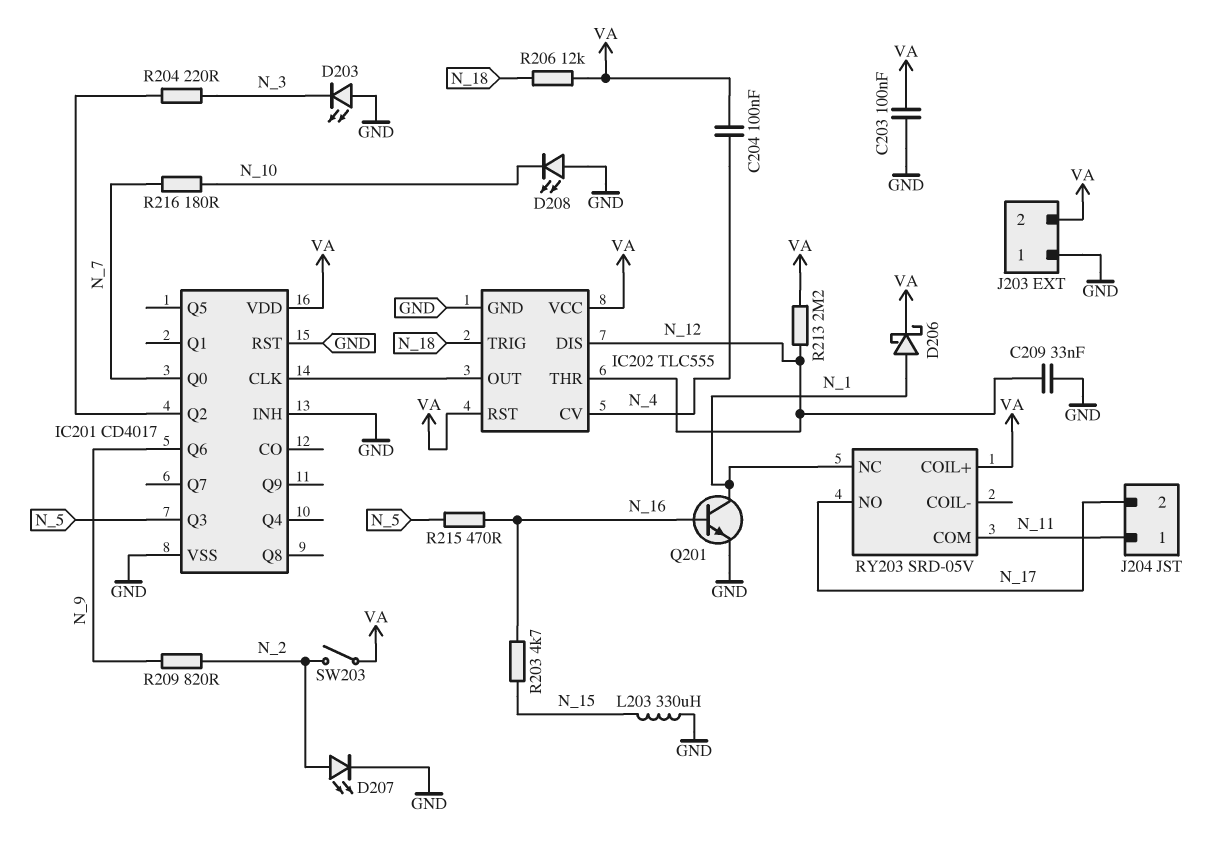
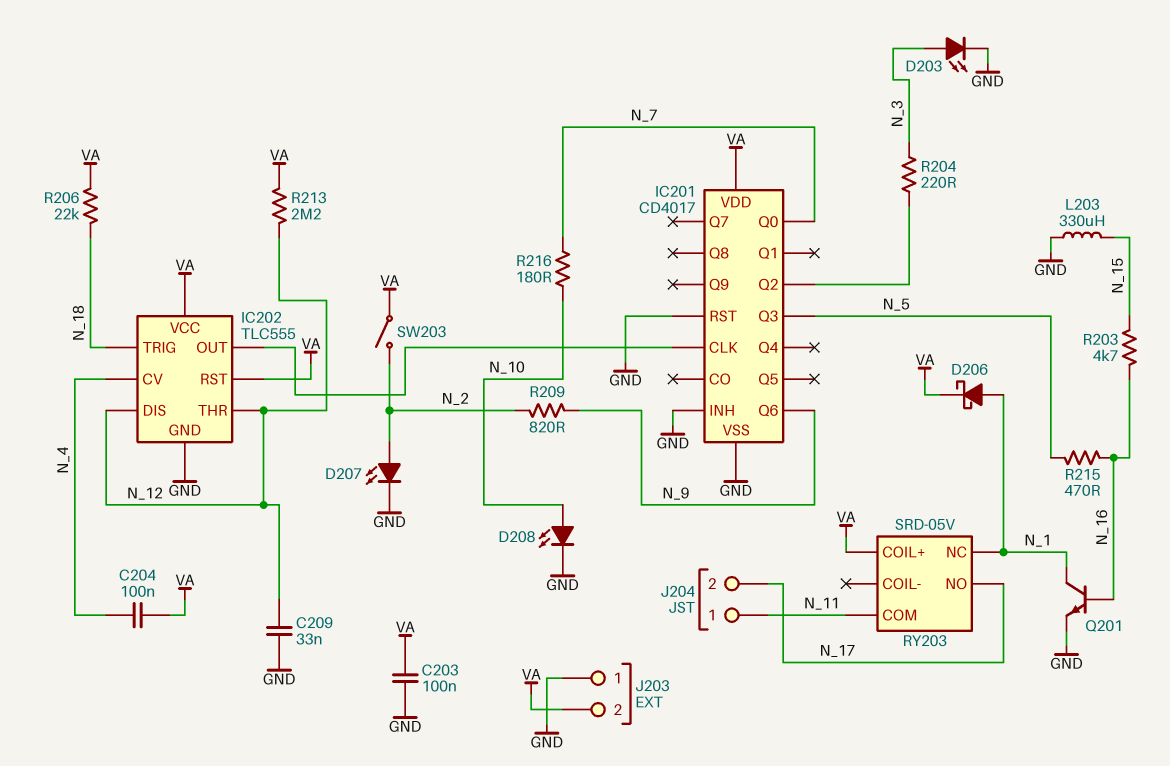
D203: LED (A GND, K N_3) -> LED (A N_3, K GND)
D208: LED (A GND, K N_10) -> LED (A N_10, K GND)
R206: 12k (N_18, VA) -> 22k (N_18, VA)

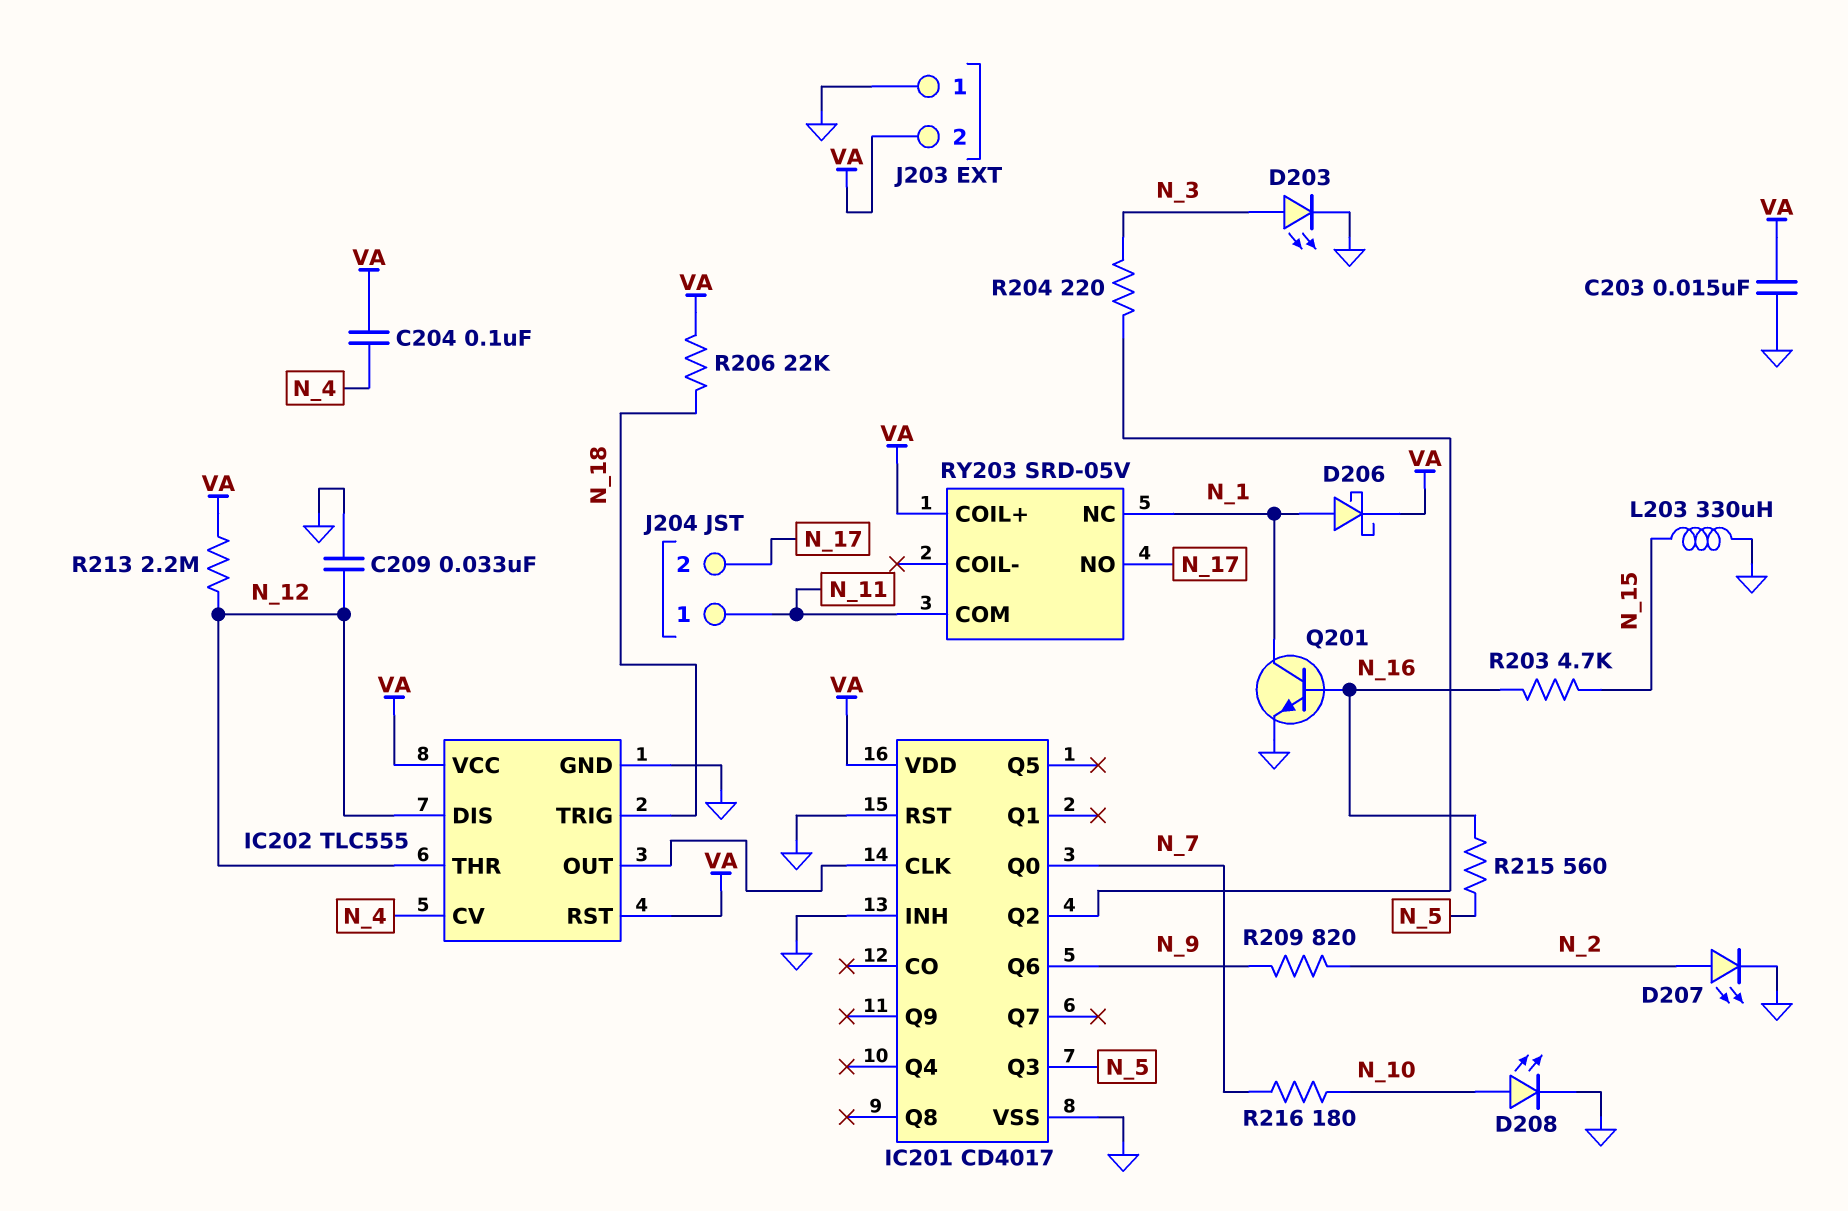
C203: 100nF (GND, VA) -> 15nF (GND, VA)
R215: 470 (N_5, N_16) -> 560 (N_5, N_16)
SW203: switch (N_2, VA) -> none

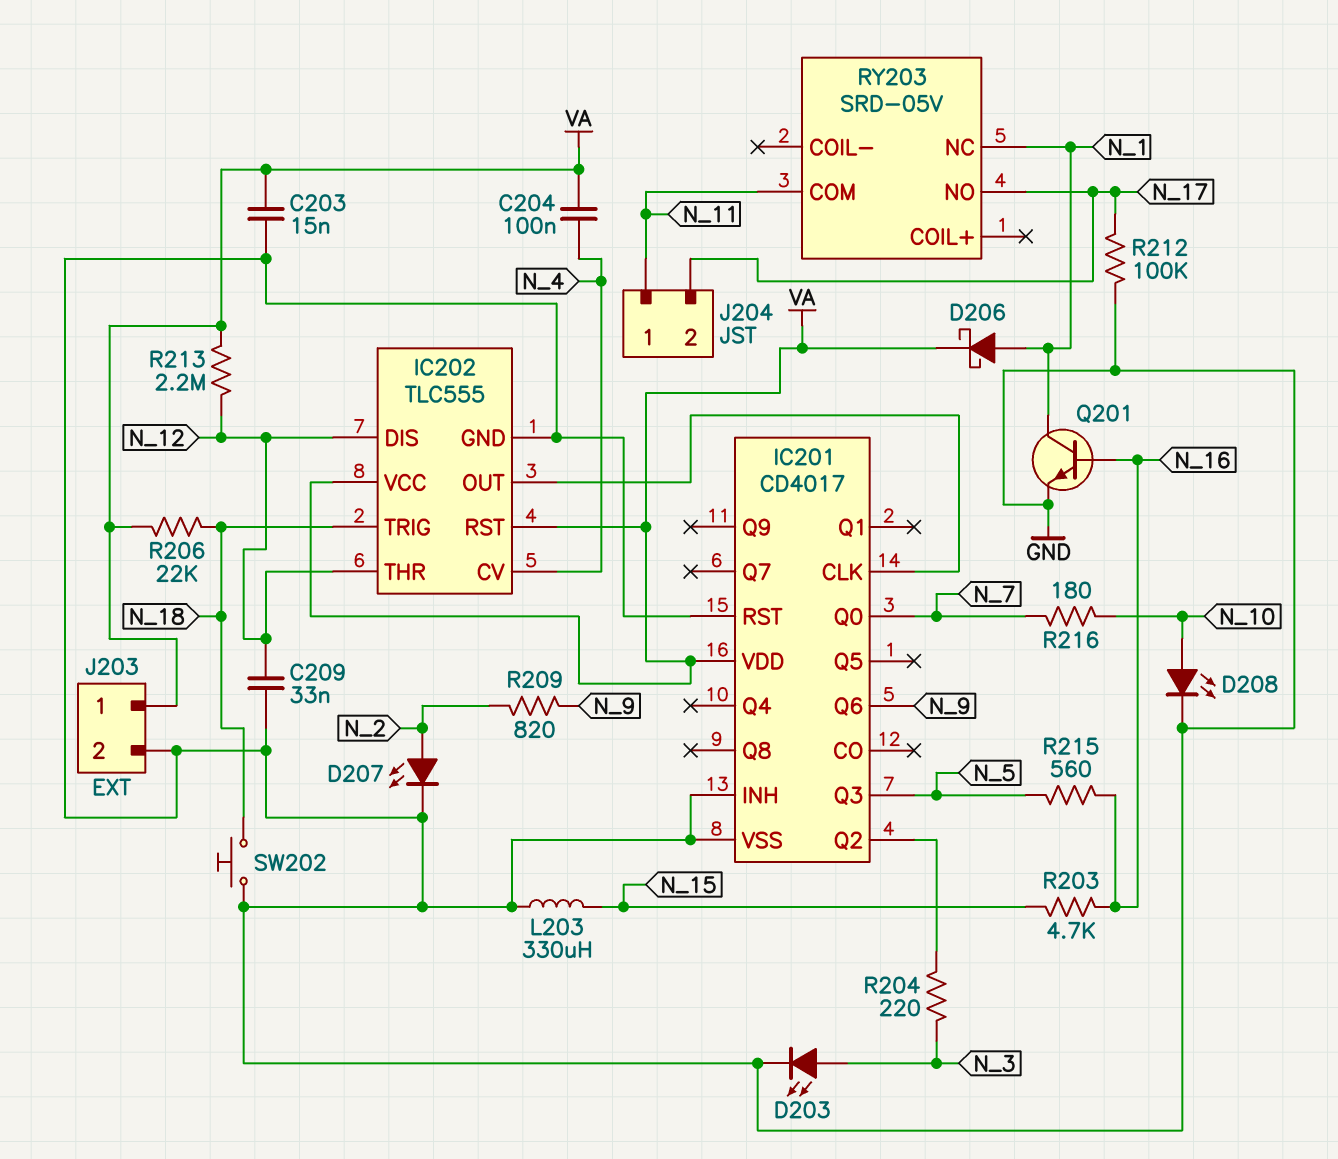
J203 pin 1: GND -> VA
J203 pin 2: VA -> GND
R212: none -> 100k (GND, N_17)
RY203 pin COIL+: VA -> none
SW202: none -> button (GND, N_18)

